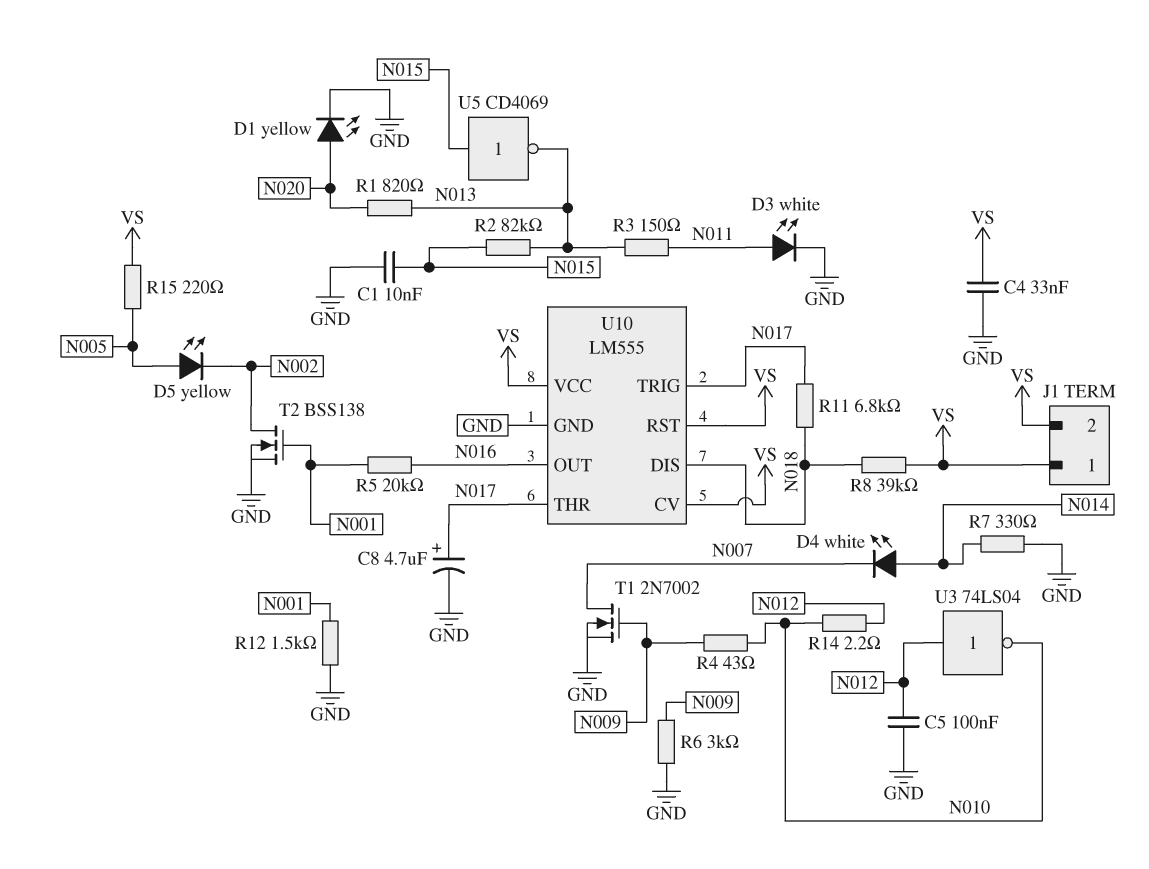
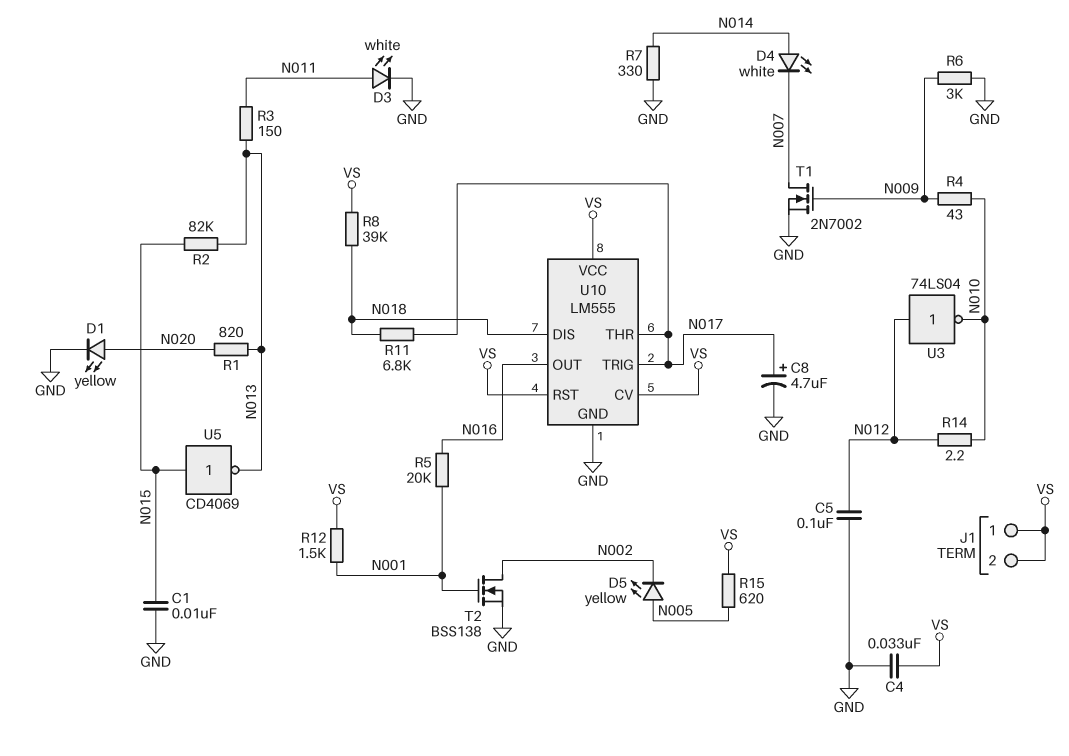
R12: 1.5k (GND, N001) -> 1.5k (N001, VS)
R15: 220 (N005, VS) -> 620 (N005, VS)

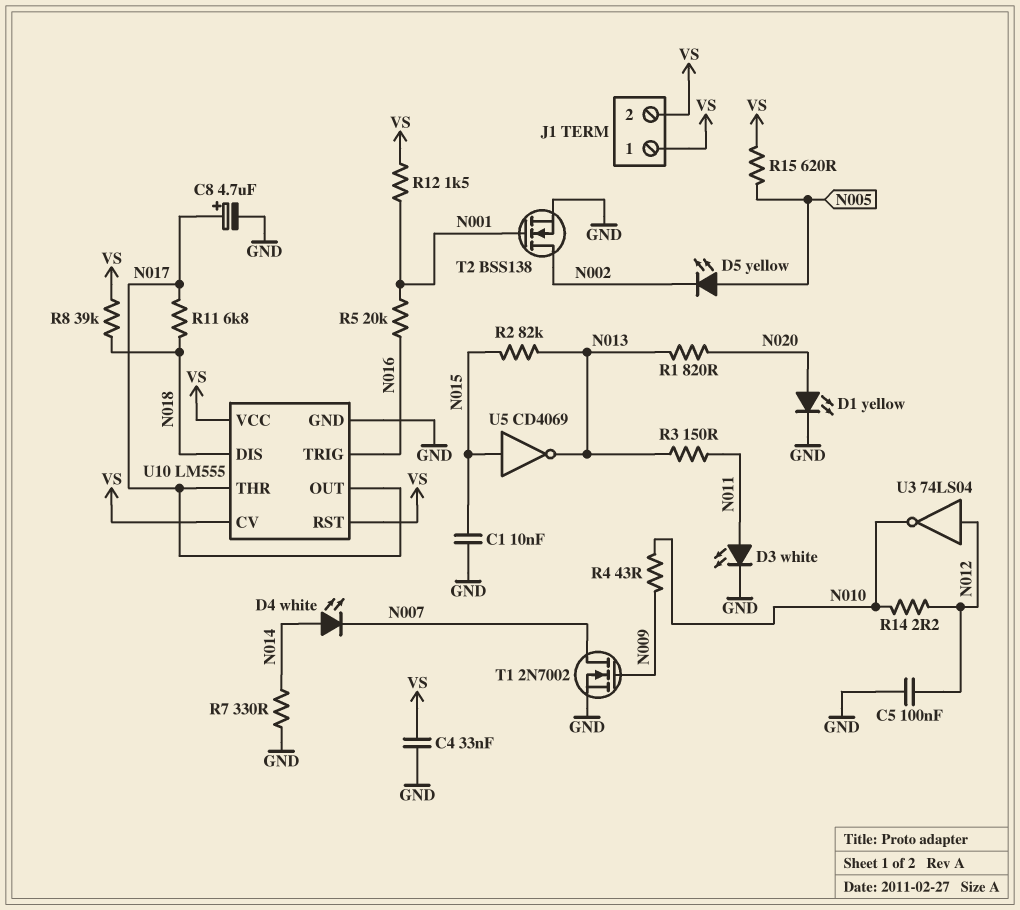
R6: 3k (GND, N009) -> none
U10 pin OUT: N016 -> N017
U10 pin TRIG: N017 -> N016

